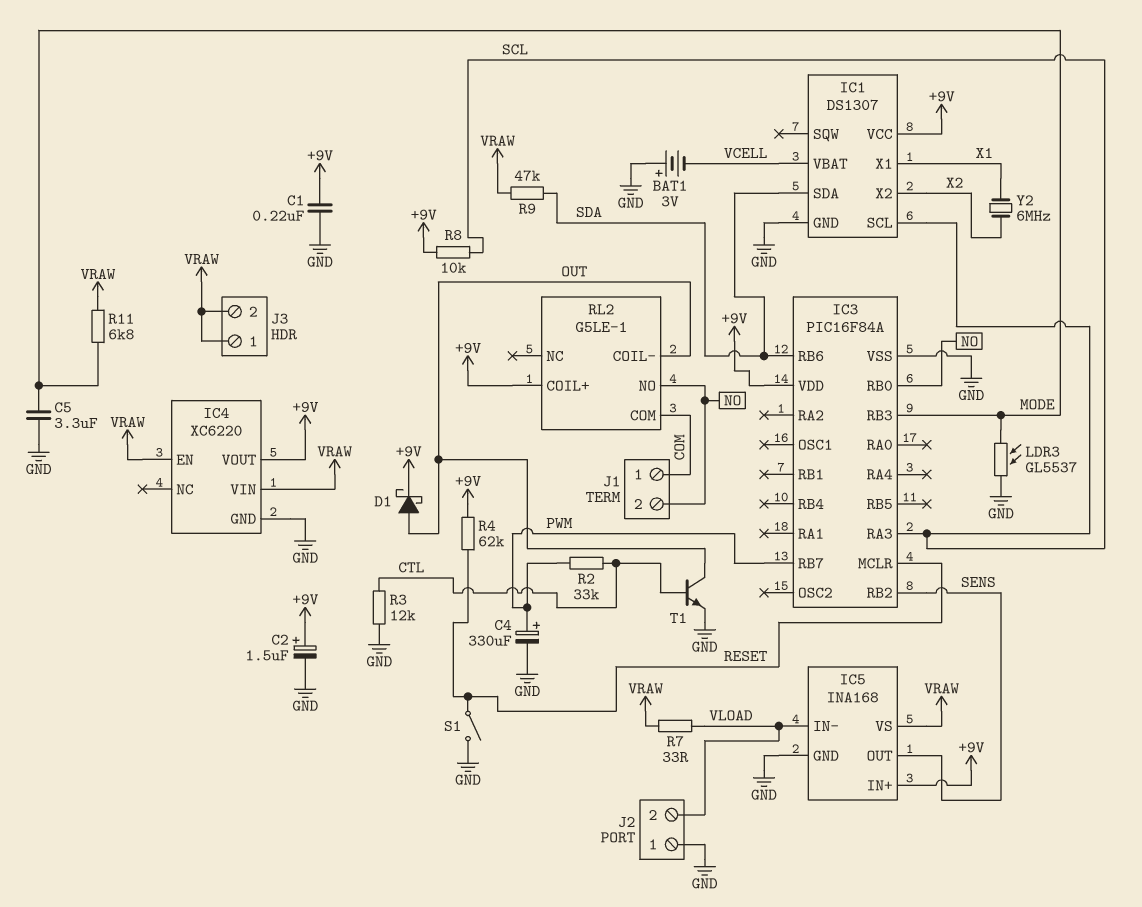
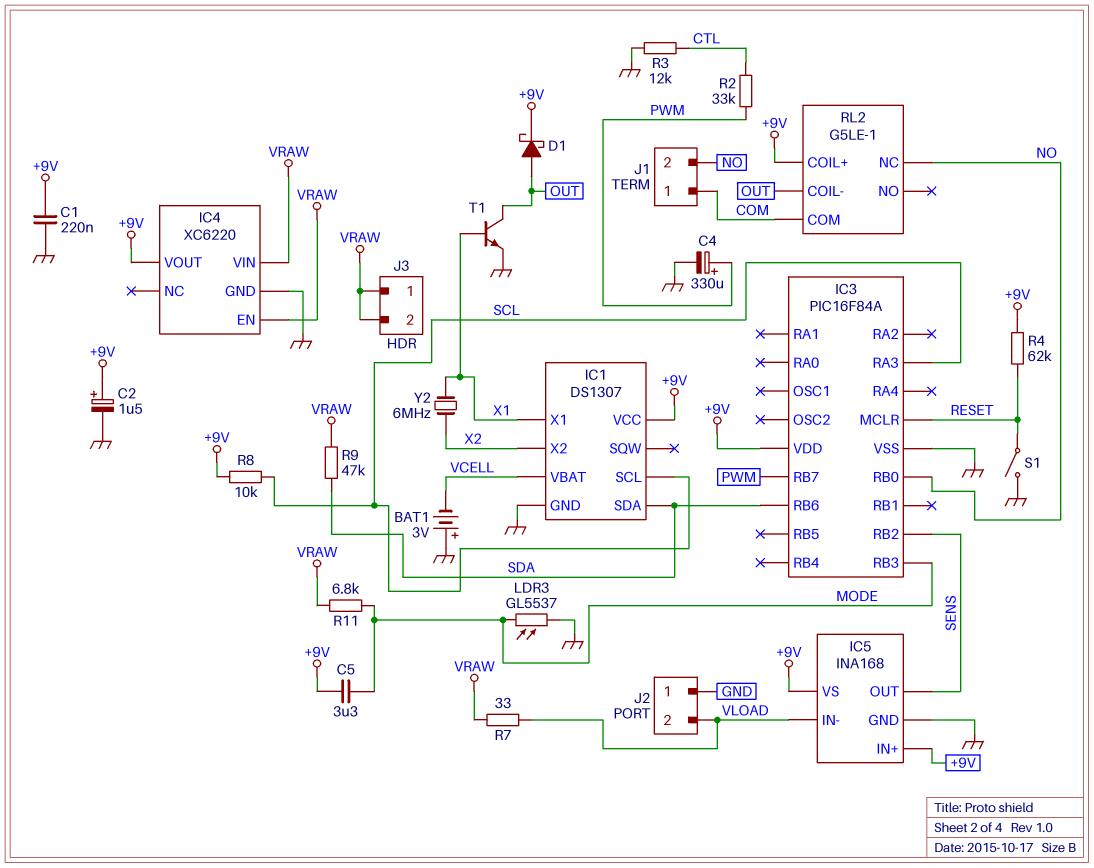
C5: 3.3uF (GND, MODE) -> 3.3uF (+9V, MODE)
IC5 pin VS: VRAW -> +9V
RL2 pin NC: none -> NO
RL2 pin NO: NO -> none
T1: NPN (B CTL, C OUT, E GND) -> NPN (B X1, C OUT, E GND)

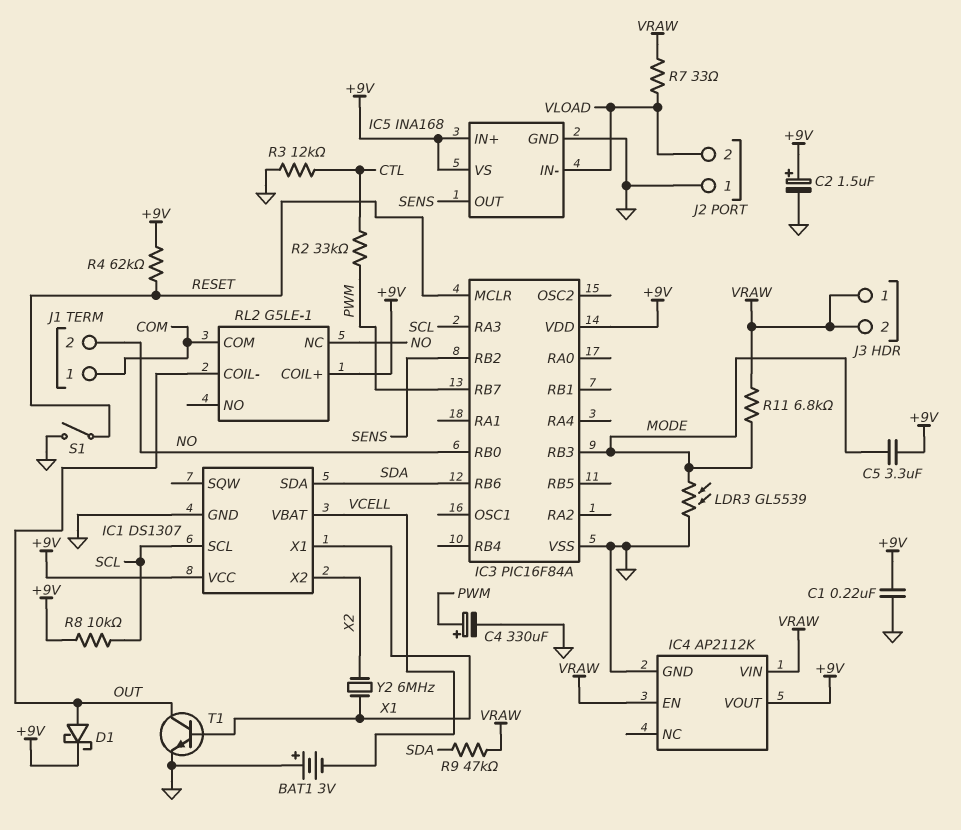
IC4: XC6220 -> AP2112K
LDR3: GL5537 (GND, MODE) -> GL5539 (GND, MODE)

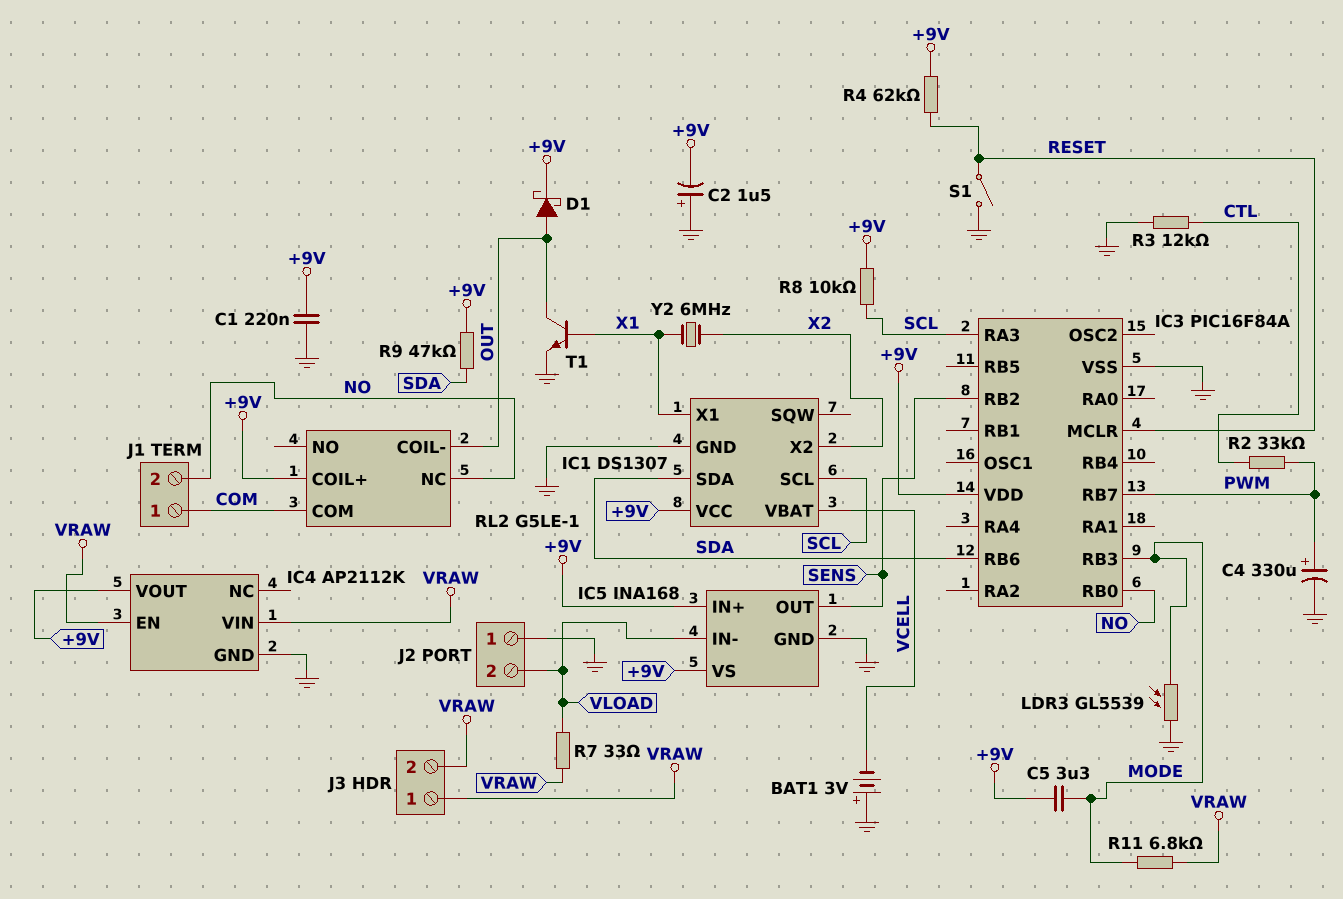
C2: 1.5uF (plus +9V, minus GND) -> 1.5uF (plus GND, minus +9V)
R9: 47k (SDA, VRAW) -> 47k (+9V, SDA)

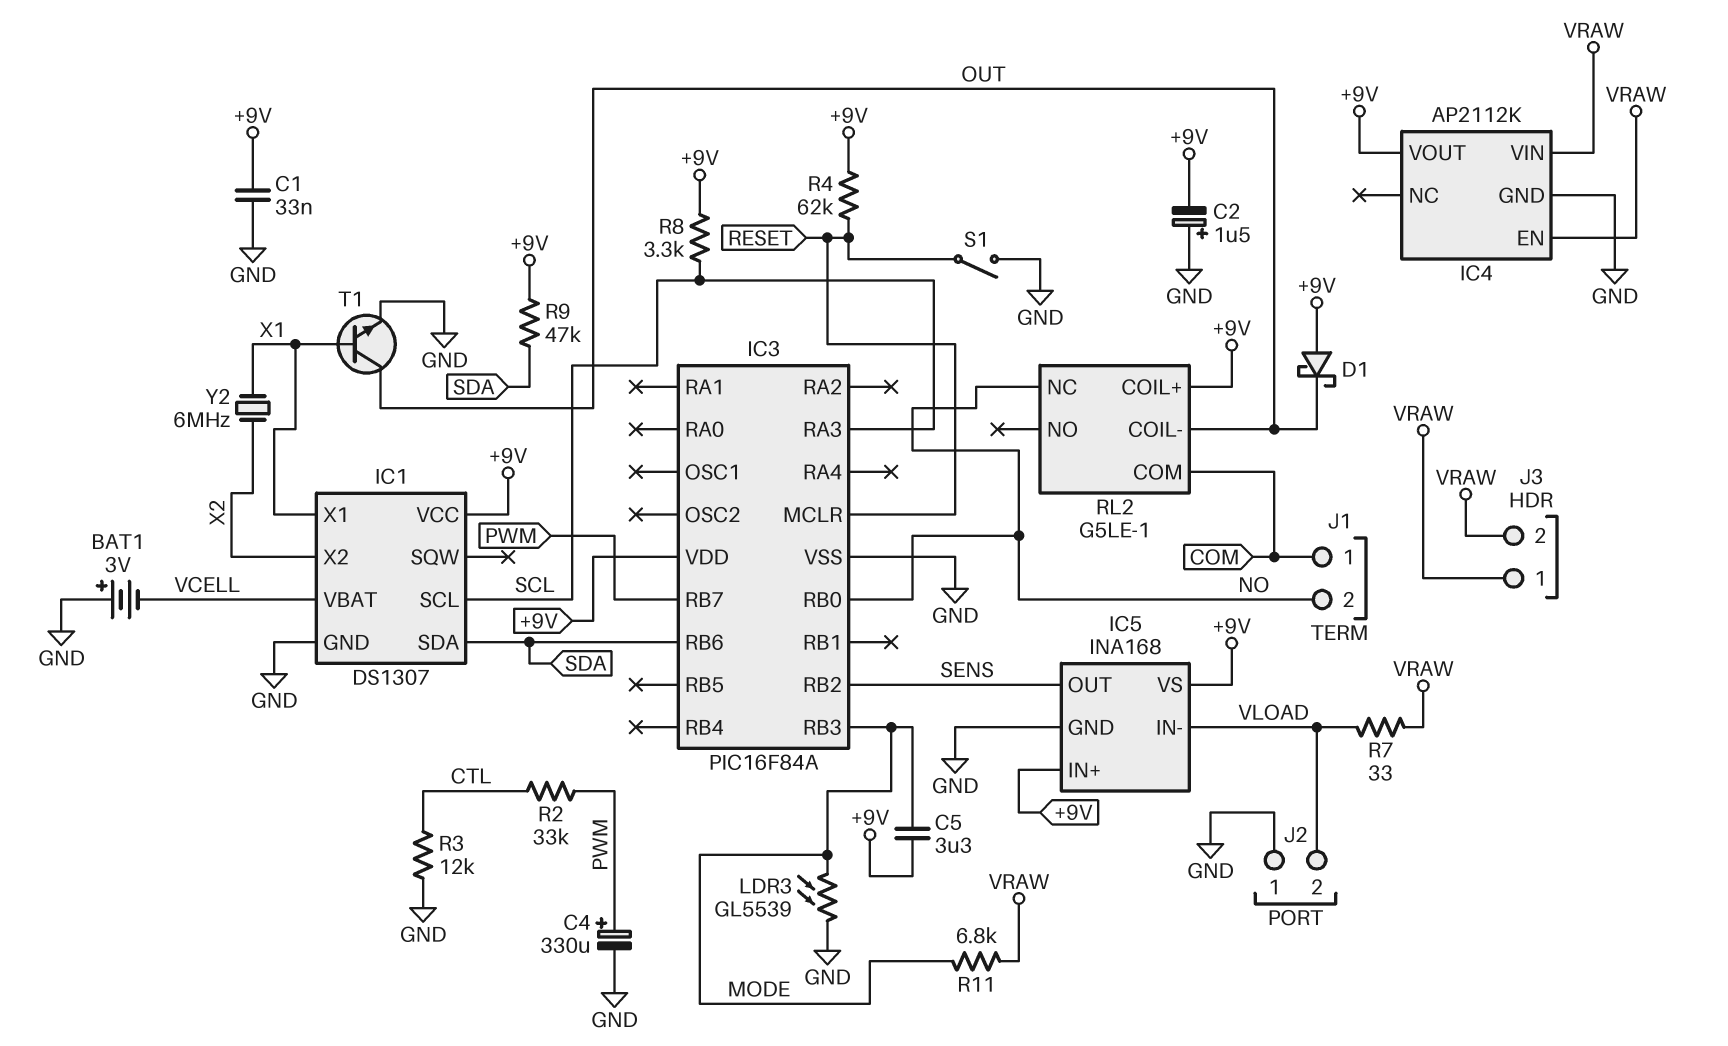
C1: 220nF (+9V, GND) -> 33nF (+9V, GND)
D1: schottky (A OUT, K +9V) -> schottky (A +9V, K OUT)
R8: 10k (+9V, SCL) -> 3.3k (+9V, SCL)

